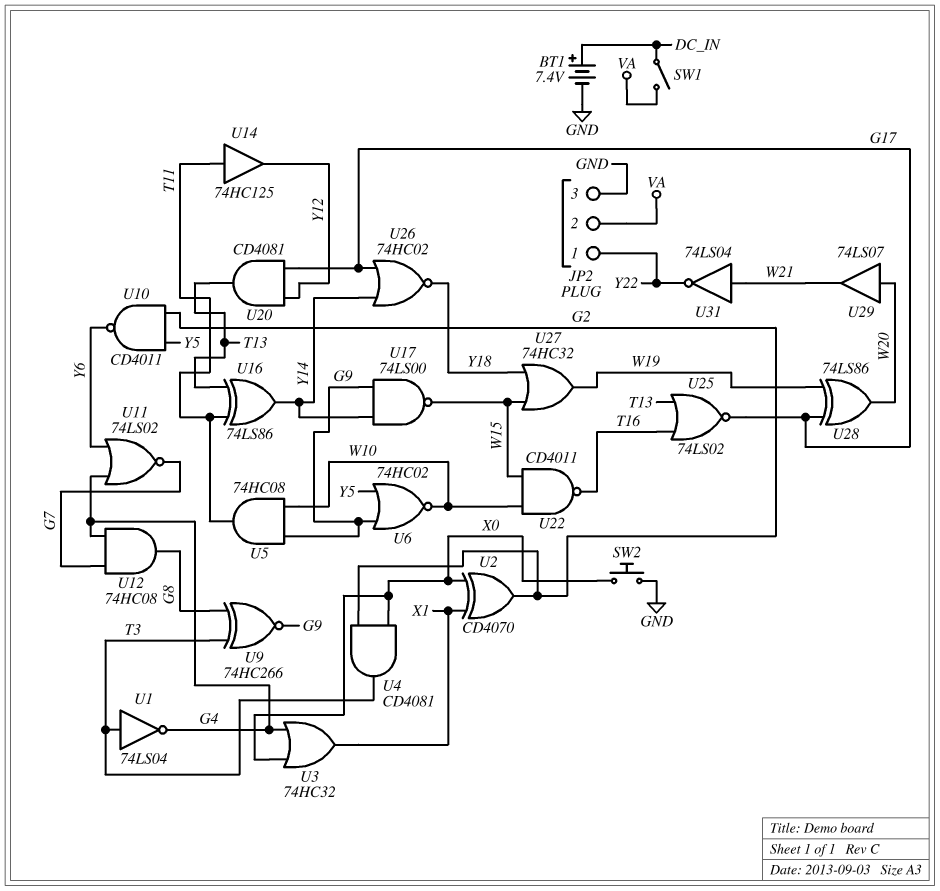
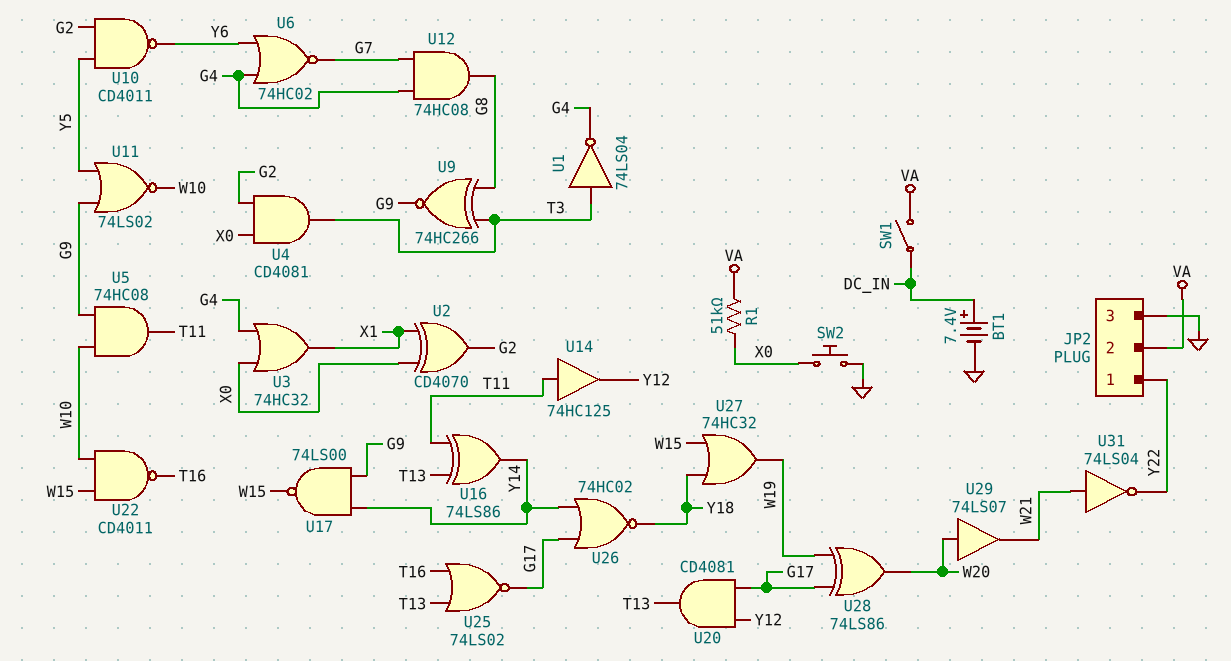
R1: none -> 51k (VA, X0)
U6: NOR 74HC02 (in G9, in Y5, out W10) -> NOR 74HC02 (in G4, in Y6, out G7)
U11: NOR 74LS02 (in G4, in Y6, out G7) -> NOR 74LS02 (in G9, in Y5, out W10)

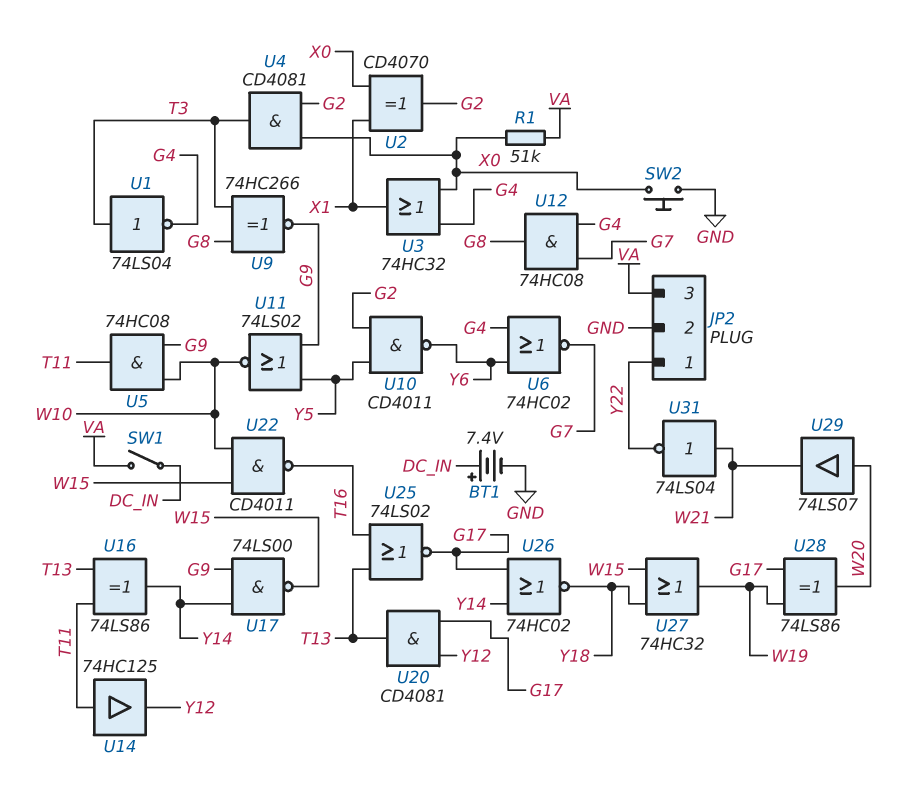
JP2 pin 2: VA -> GND
JP2 pin 3: GND -> VA

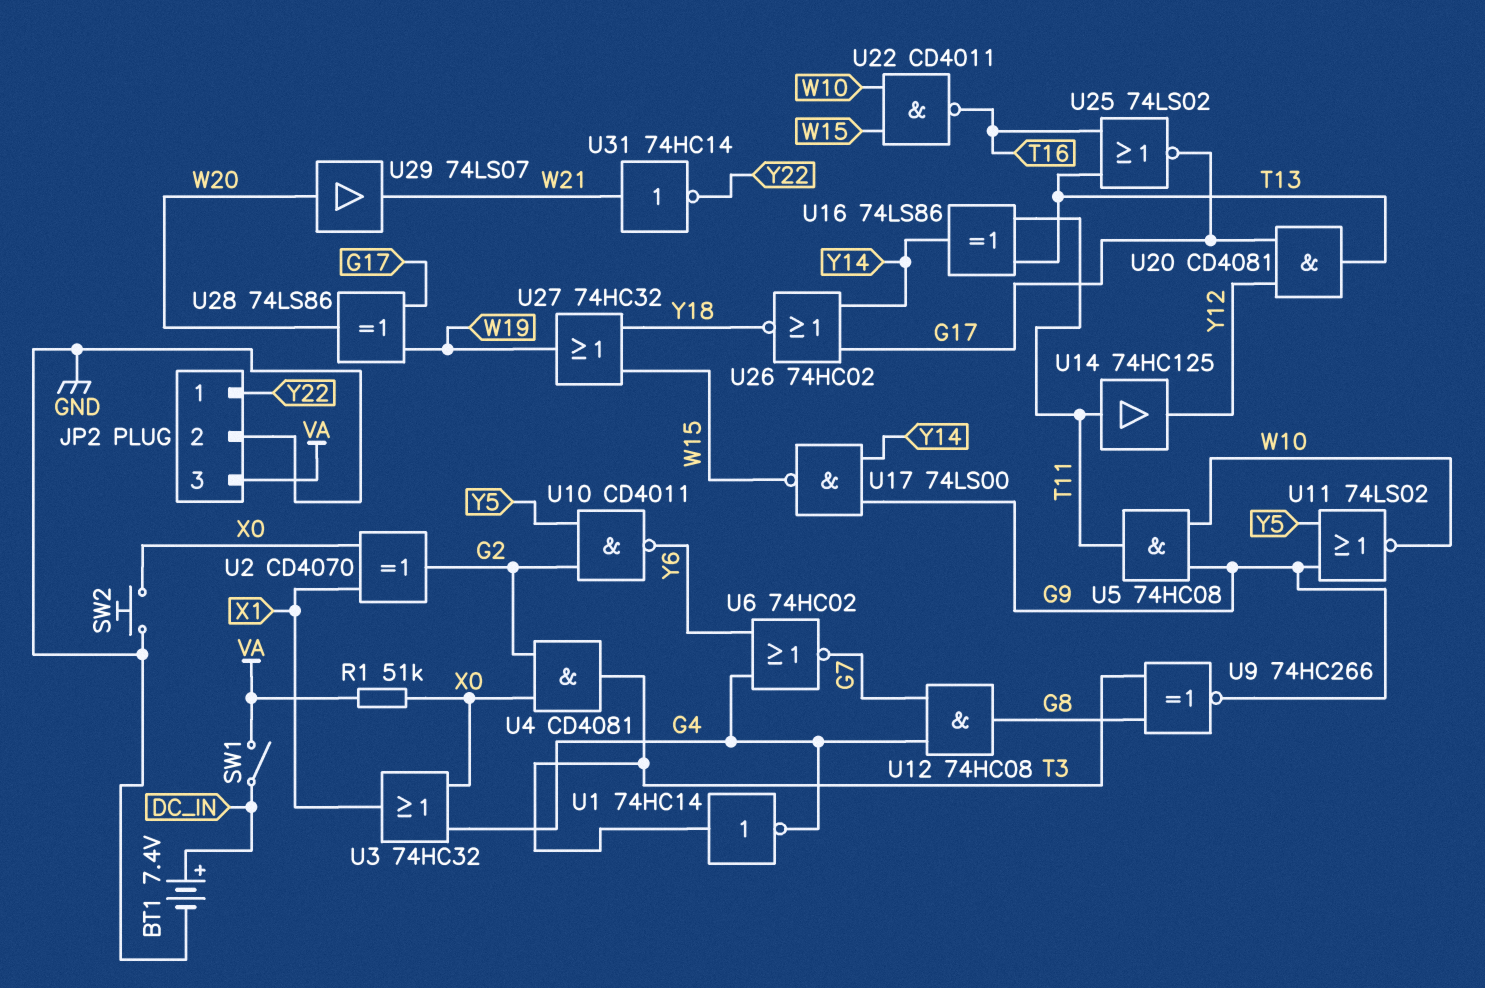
U1: NOT 74LS04 (in T3, out G4) -> NOT 74HC14 (in T3, out G4)
U31: NOT 74LS04 (in W21, out Y22) -> NOT 74HC14 (in W21, out Y22)

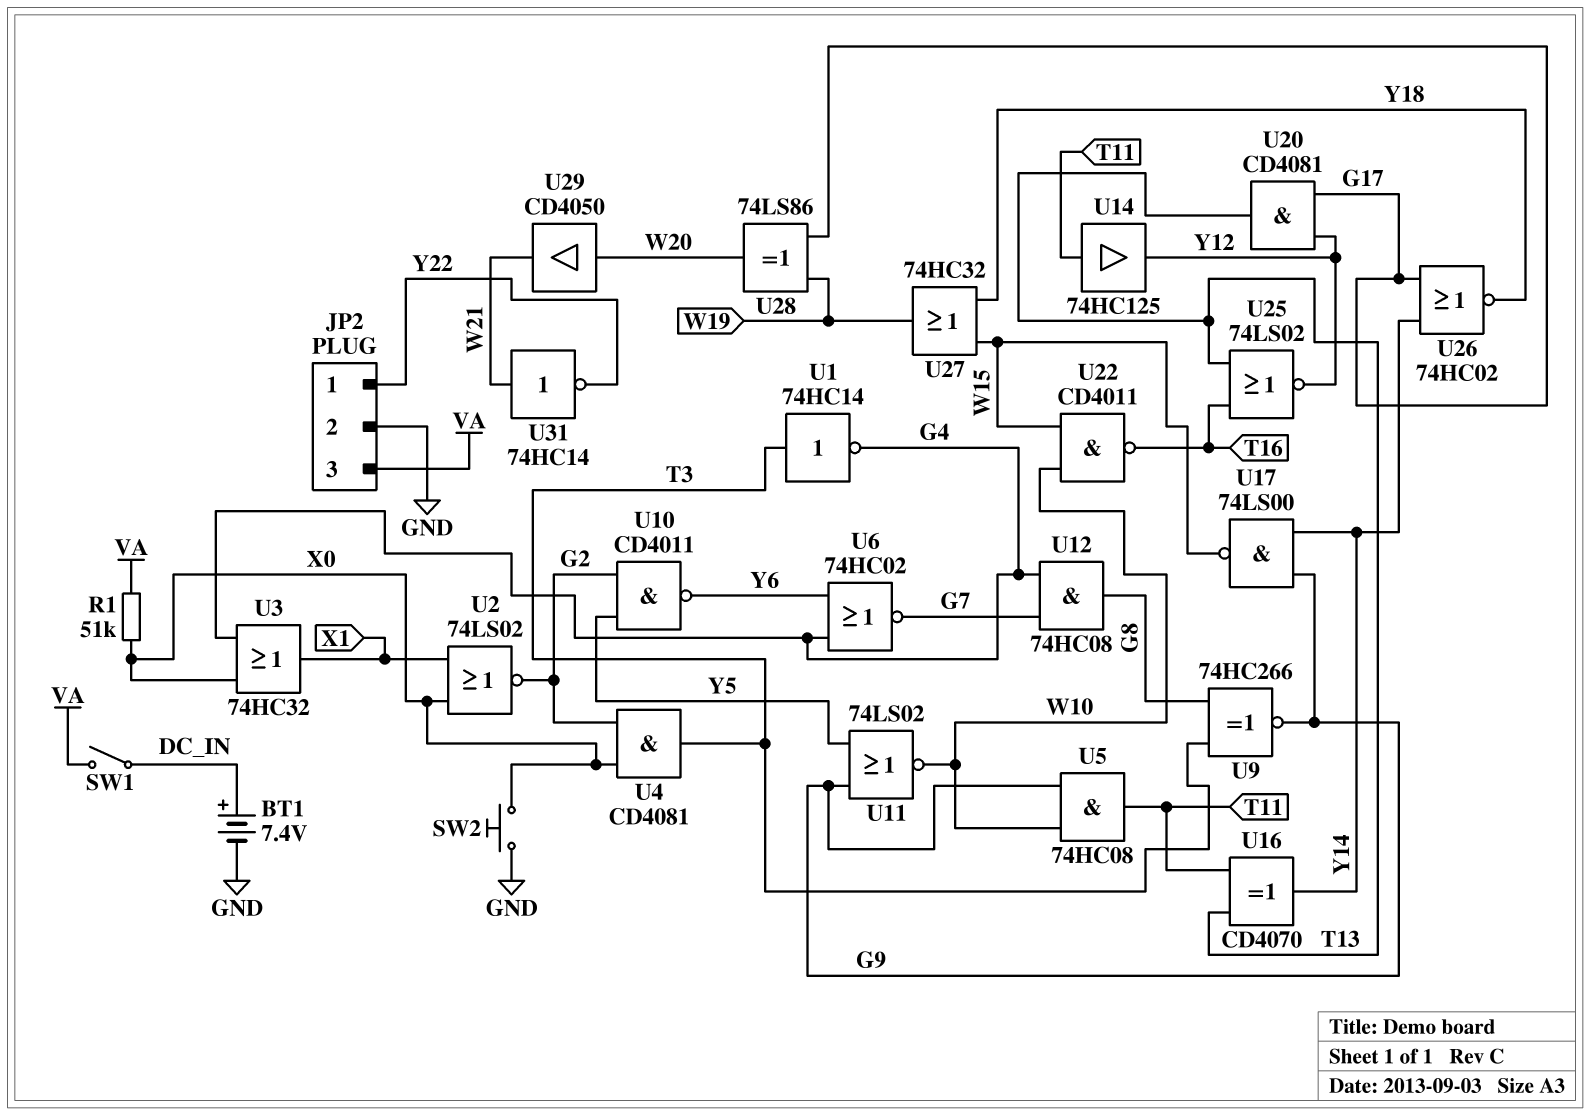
U2: XOR CD4070 (in X0, in X1, out G2) -> NOR 74LS02 (in X0, in X1, out G2)
U16: XOR 74LS86 (in T11, in T13, out Y14) -> XOR CD4070 (in T11, in T13, out Y14)
U25: NOR 74LS02 (in T13, in T16, out G17) -> NOR 74LS02 (in T13, in T16, out Y12)
U29: buffer 74LS07 (in W20, out W21) -> buffer CD4050 (in W20, out W21)

